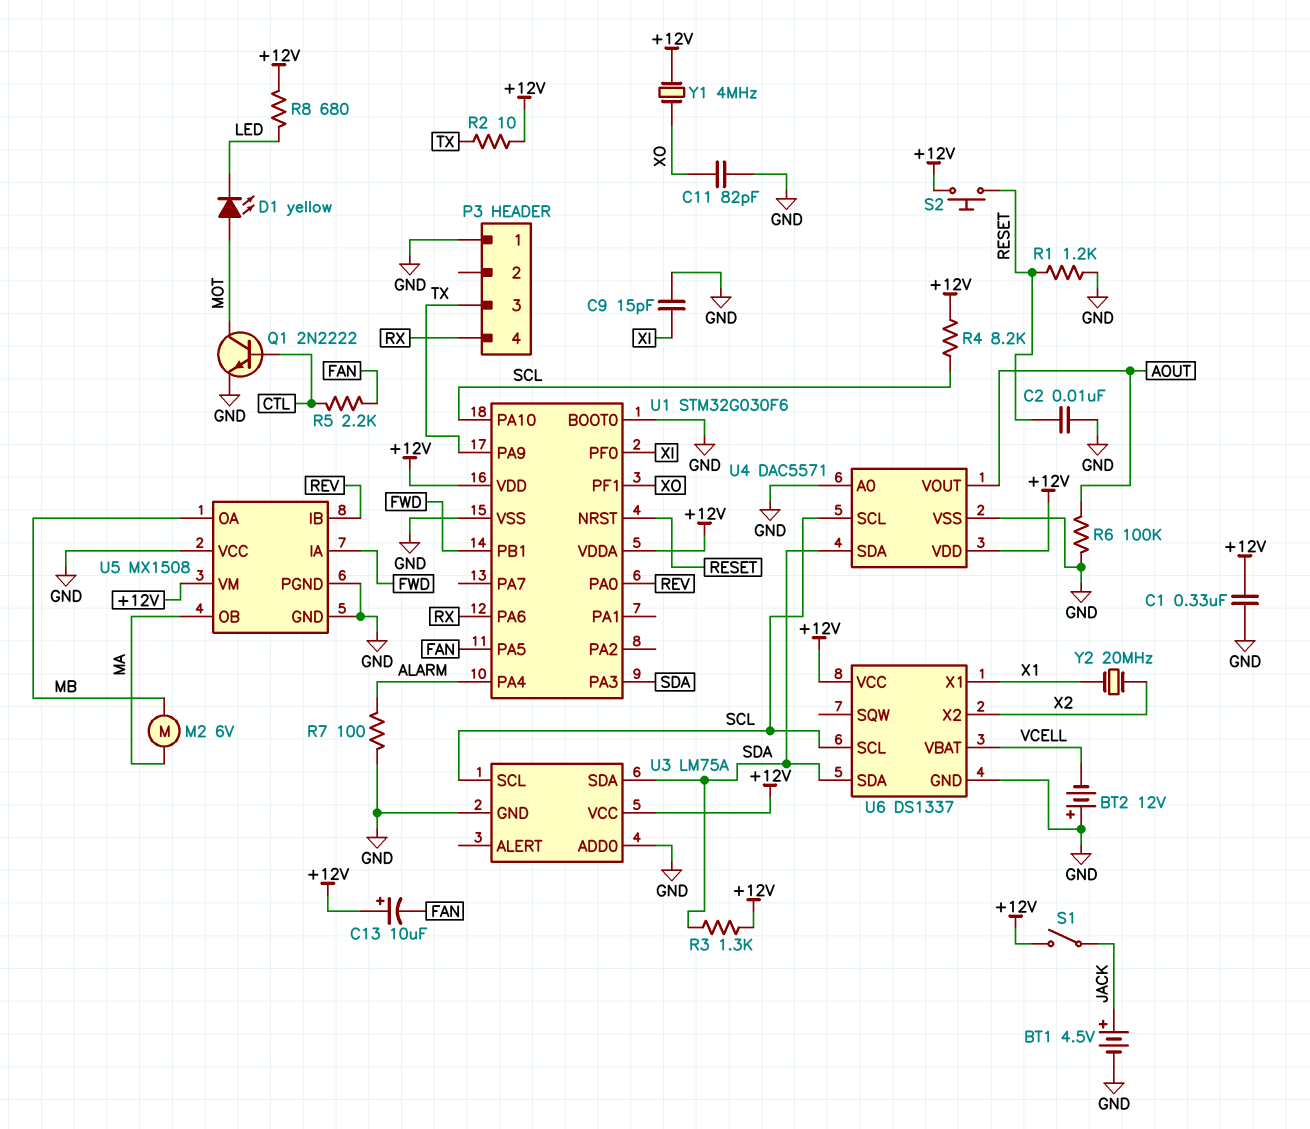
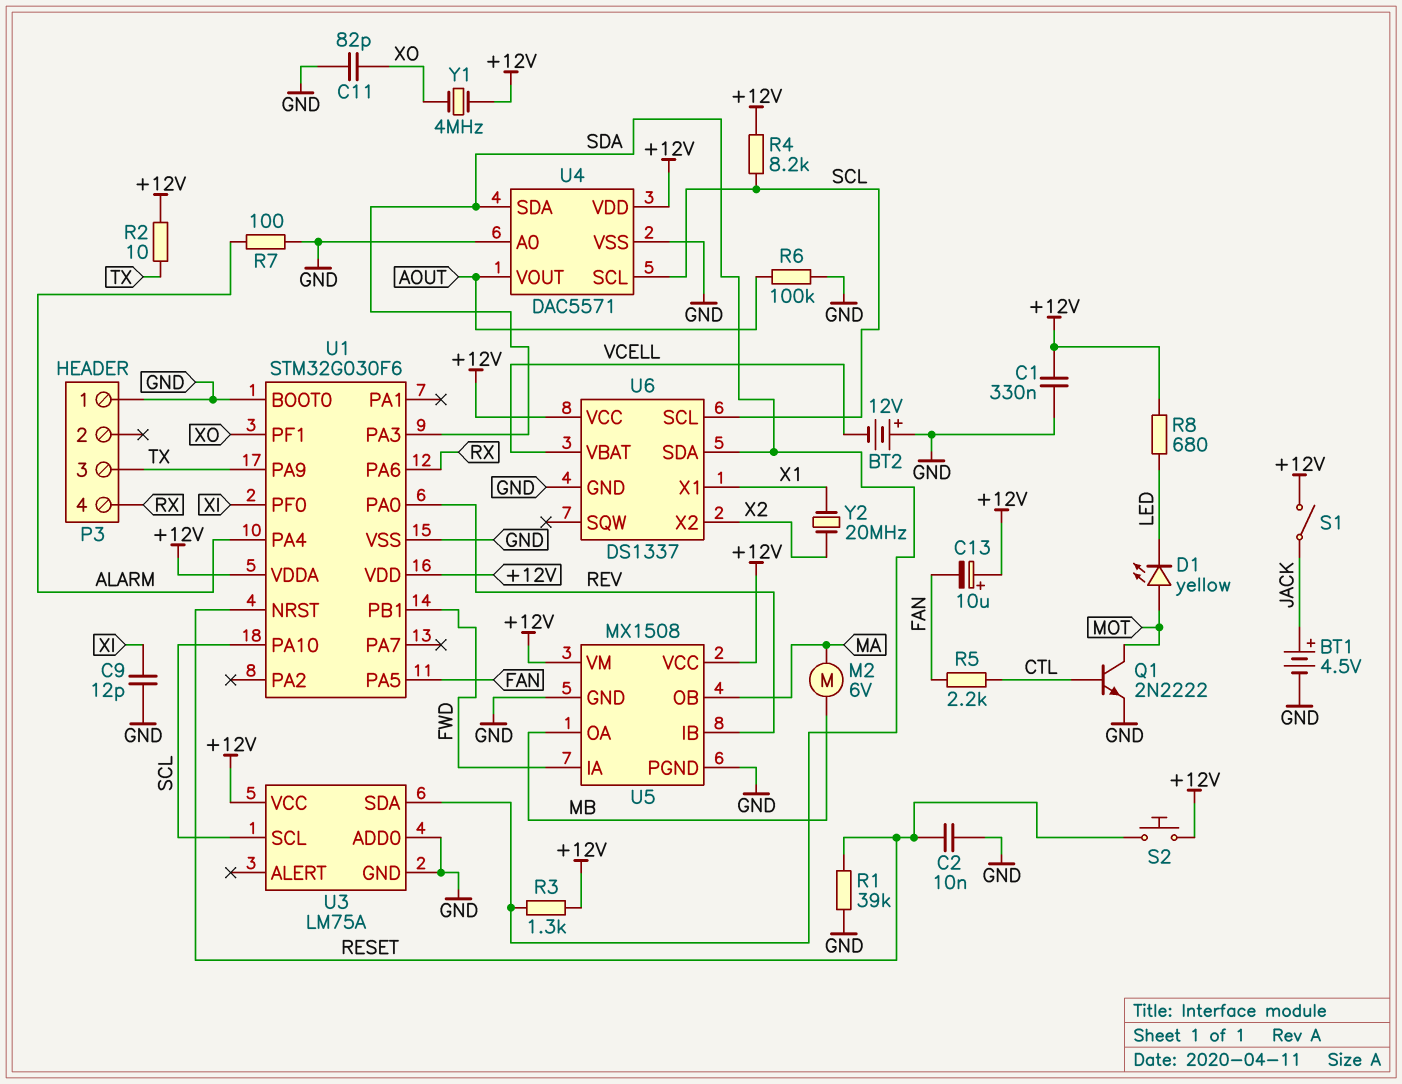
C9: 15pF (GND, XI) -> 12pF (GND, XI)
R1: 1.2k (GND, RESET) -> 39k (GND, RESET)
U5 pin VCC: GND -> +12V

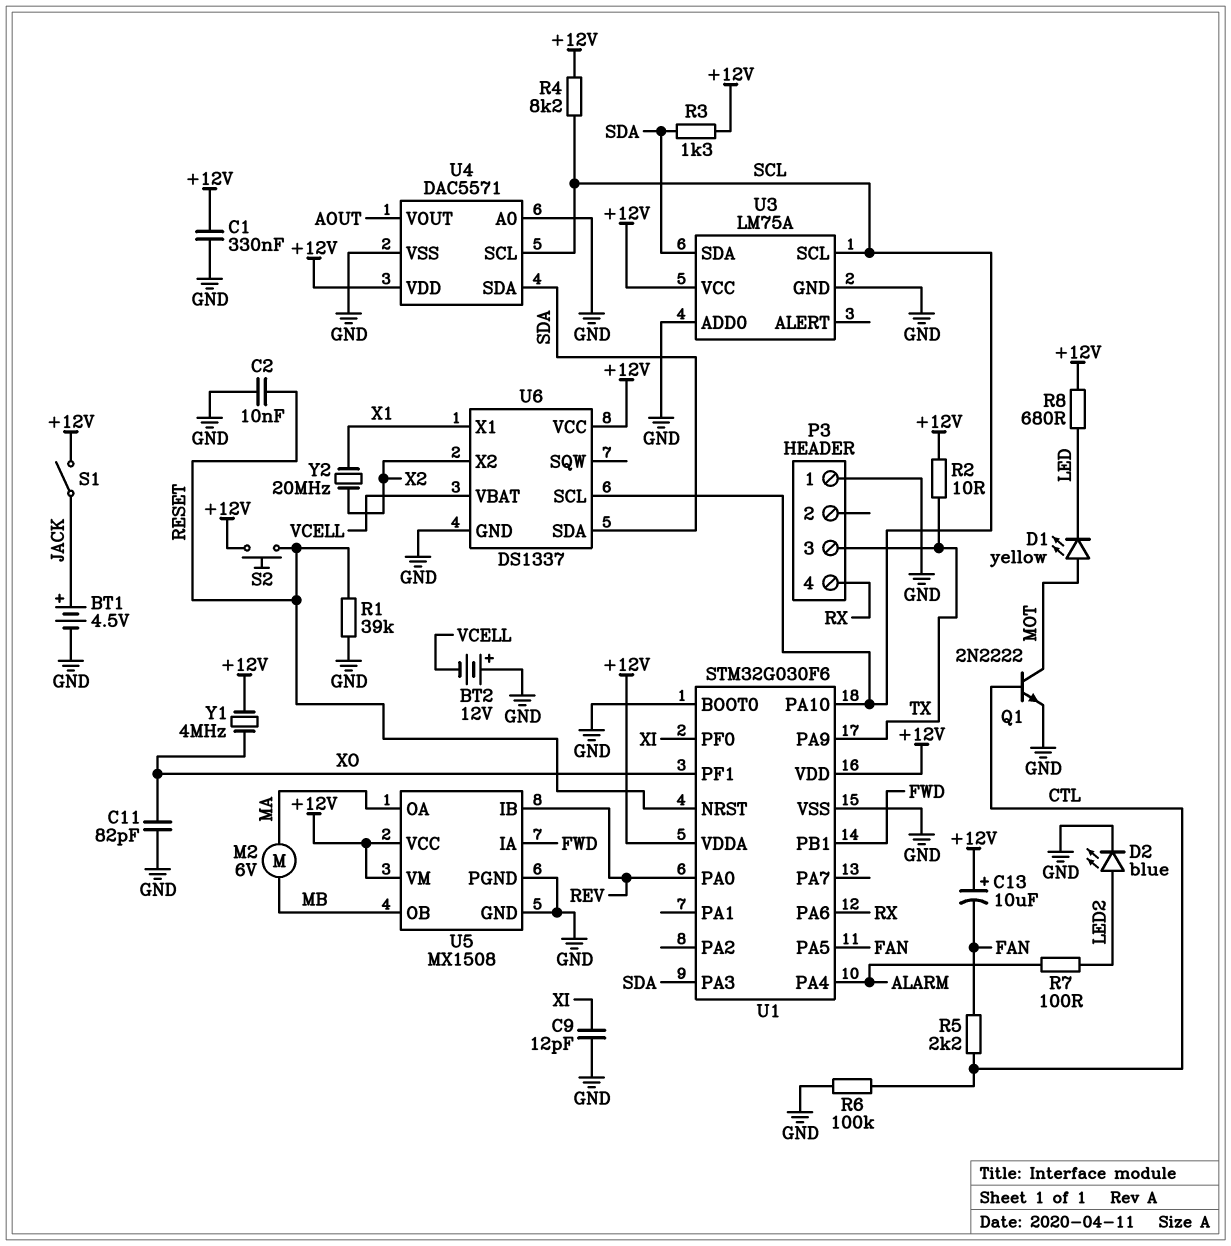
D2: none -> LED blue (A LED2, K GND)
R6: 100k (AOUT, GND) -> 100k (CTL, GND)
R7: 100 (ALARM, GND) -> 100 (ALARM, LED2)
U5 pin OA: MB -> MA
U5 pin OB: MA -> MB

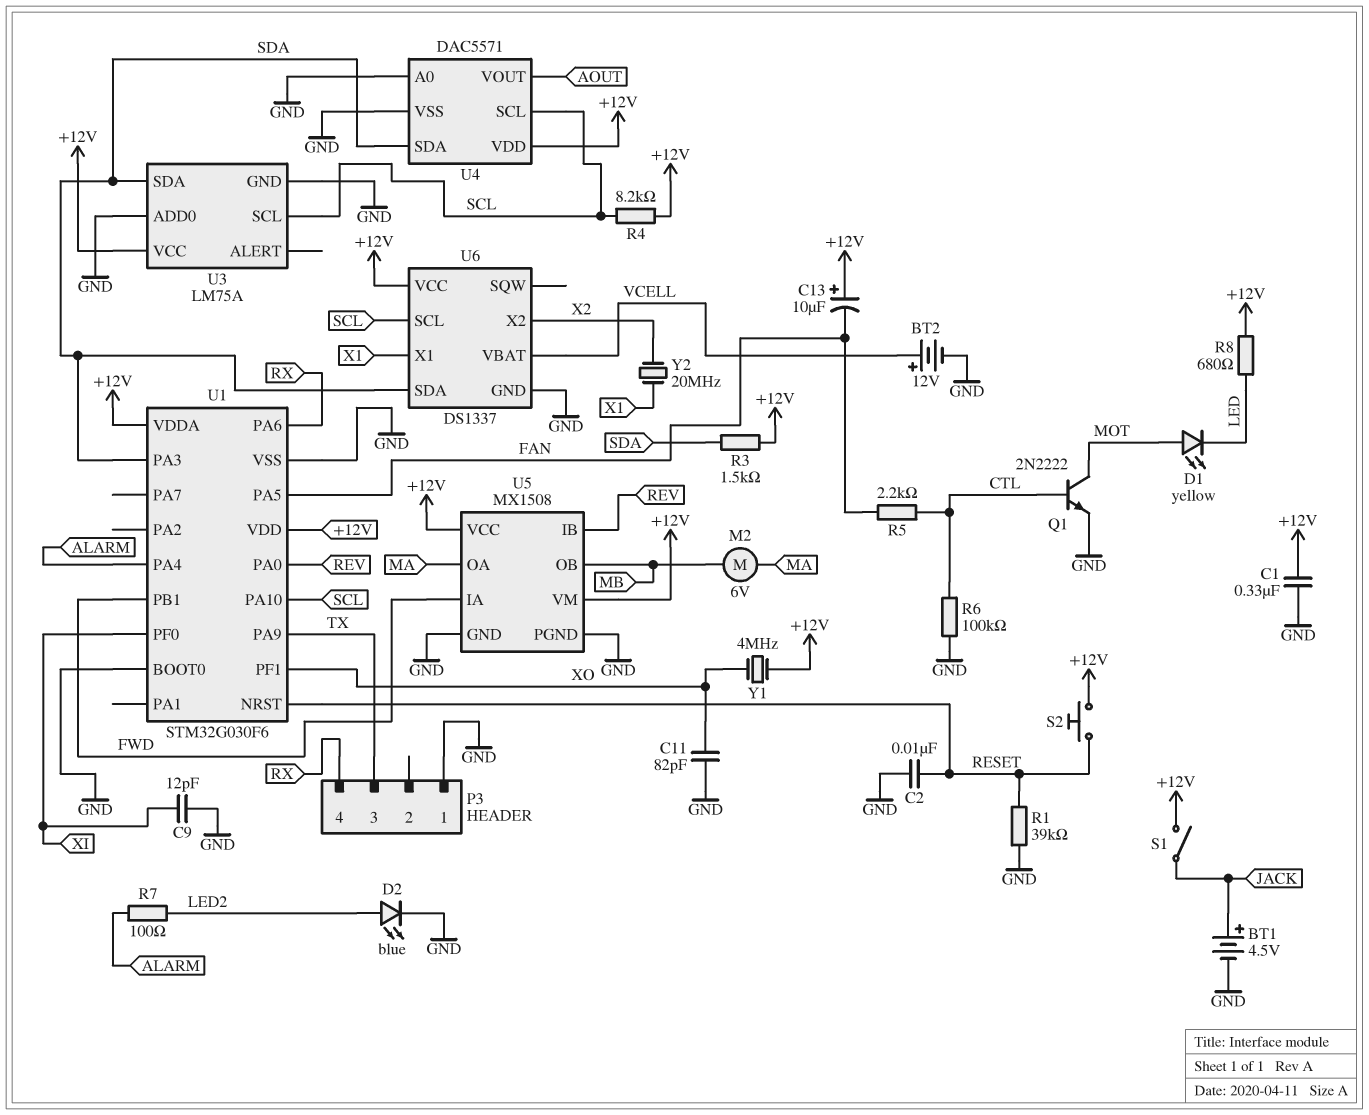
BT2: 12V (plus GND, minus VCELL) -> 12V (plus VCELL, minus GND)
R2: 10 (+12V, TX) -> none
R3: 1.3k (+12V, SDA) -> 1.5k (+12V, SDA)

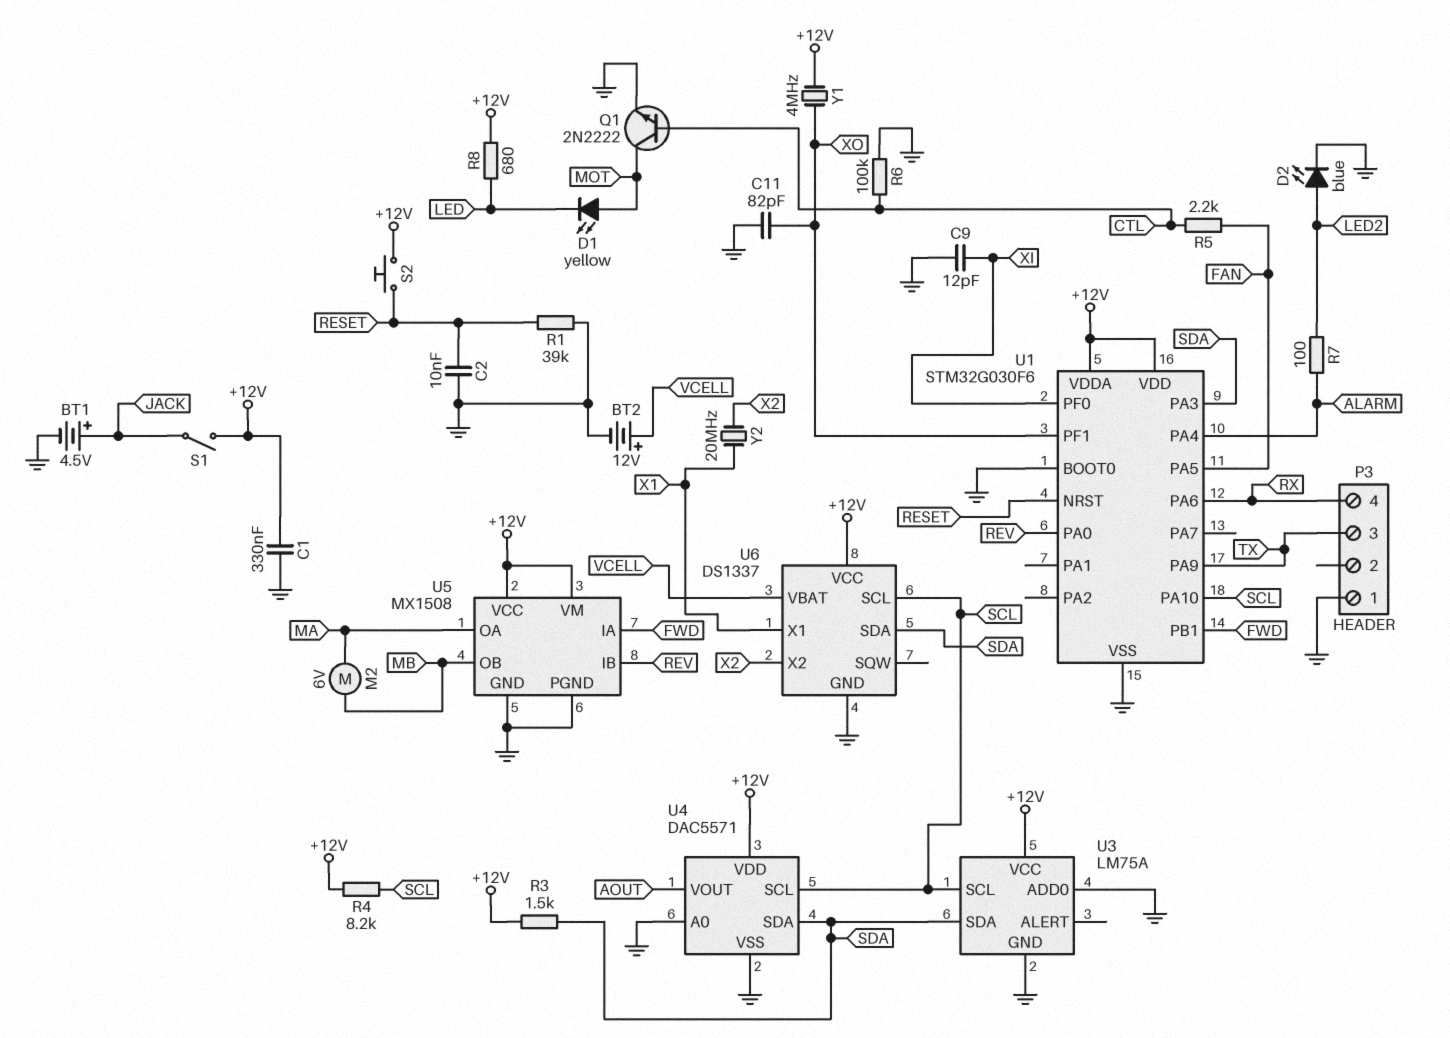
C13: 10uF (plus +12V, minus FAN) -> none

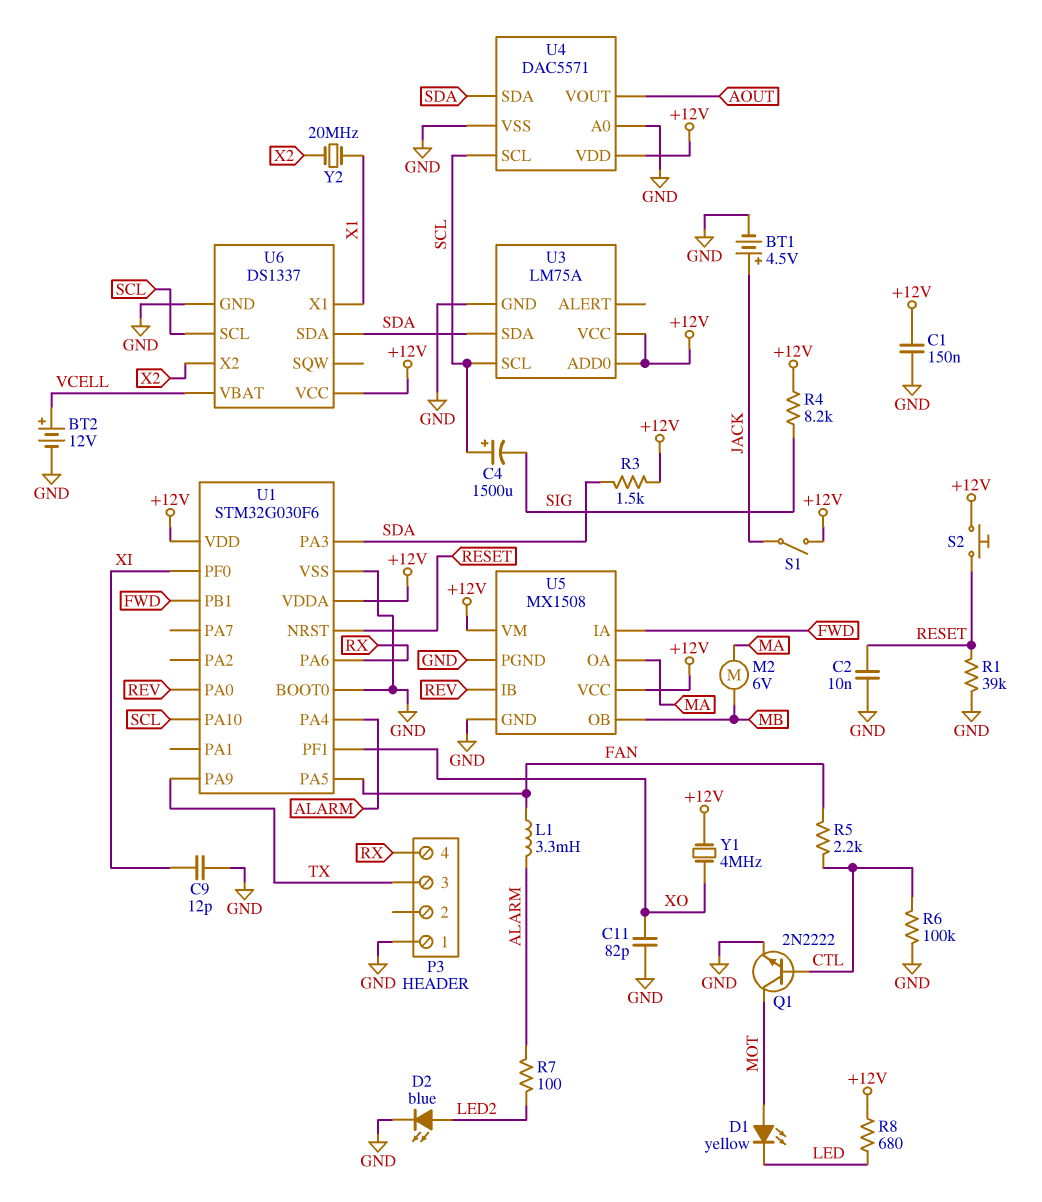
C1: 330nF (+12V, GND) -> 150nF (+12V, GND)
C4: none -> 1500uF (plus SCL, minus SIG)
L1: none -> 3.3mH (ALARM, FAN)
R4: 8.2k (+12V, SCL) -> 8.2k (+12V, SIG)
U3 pin ADD0: GND -> +12V

